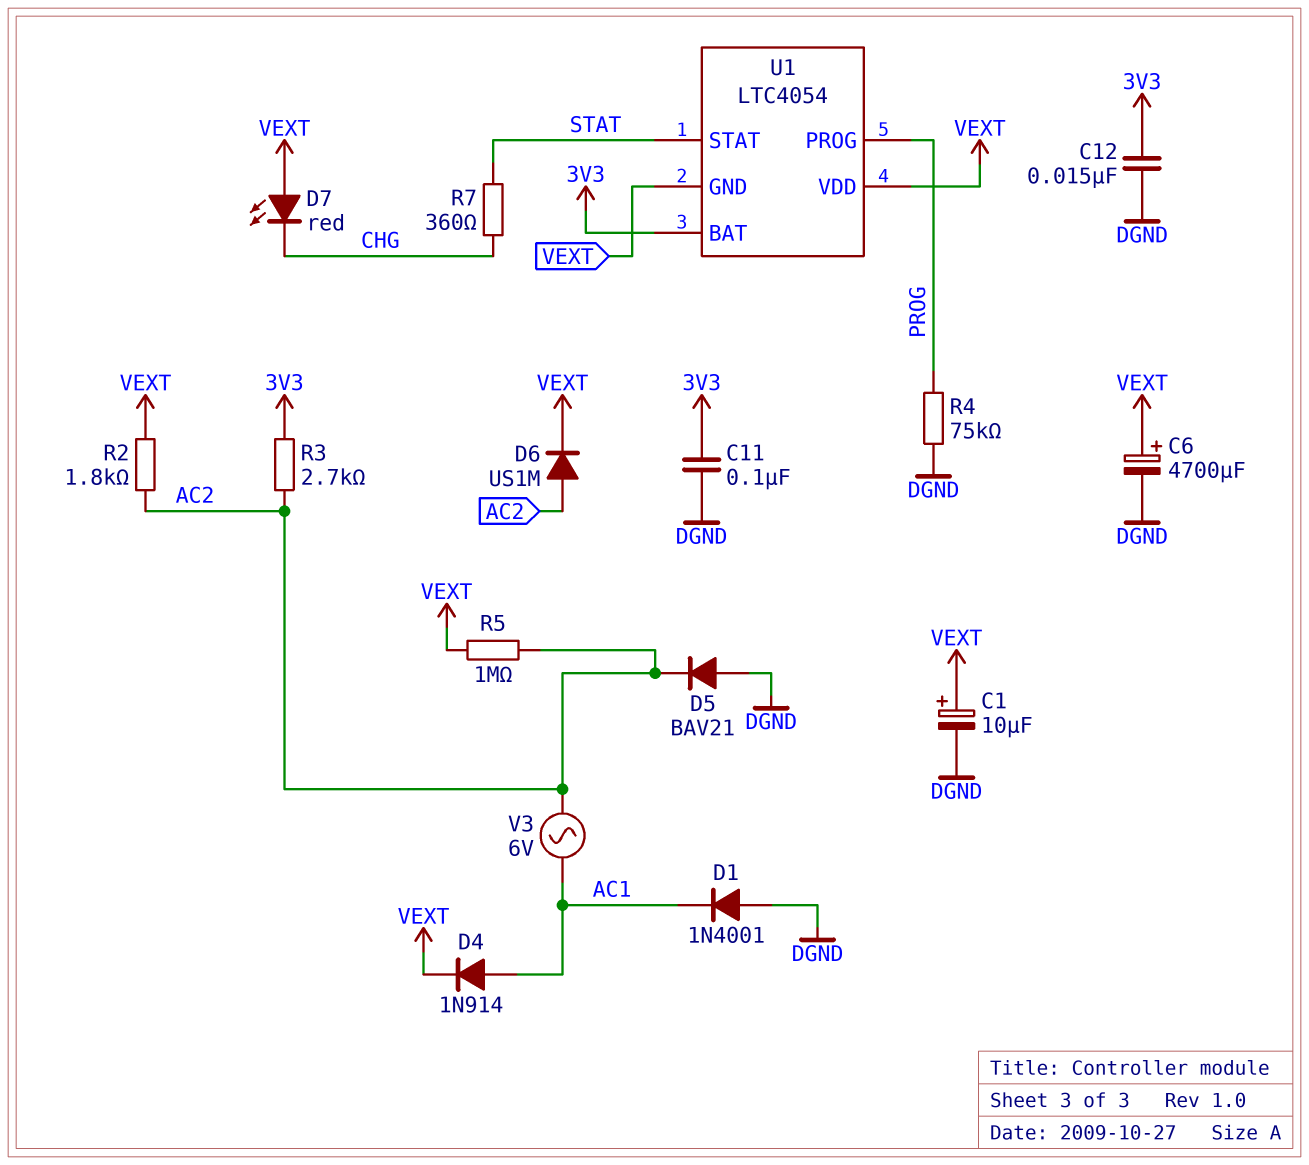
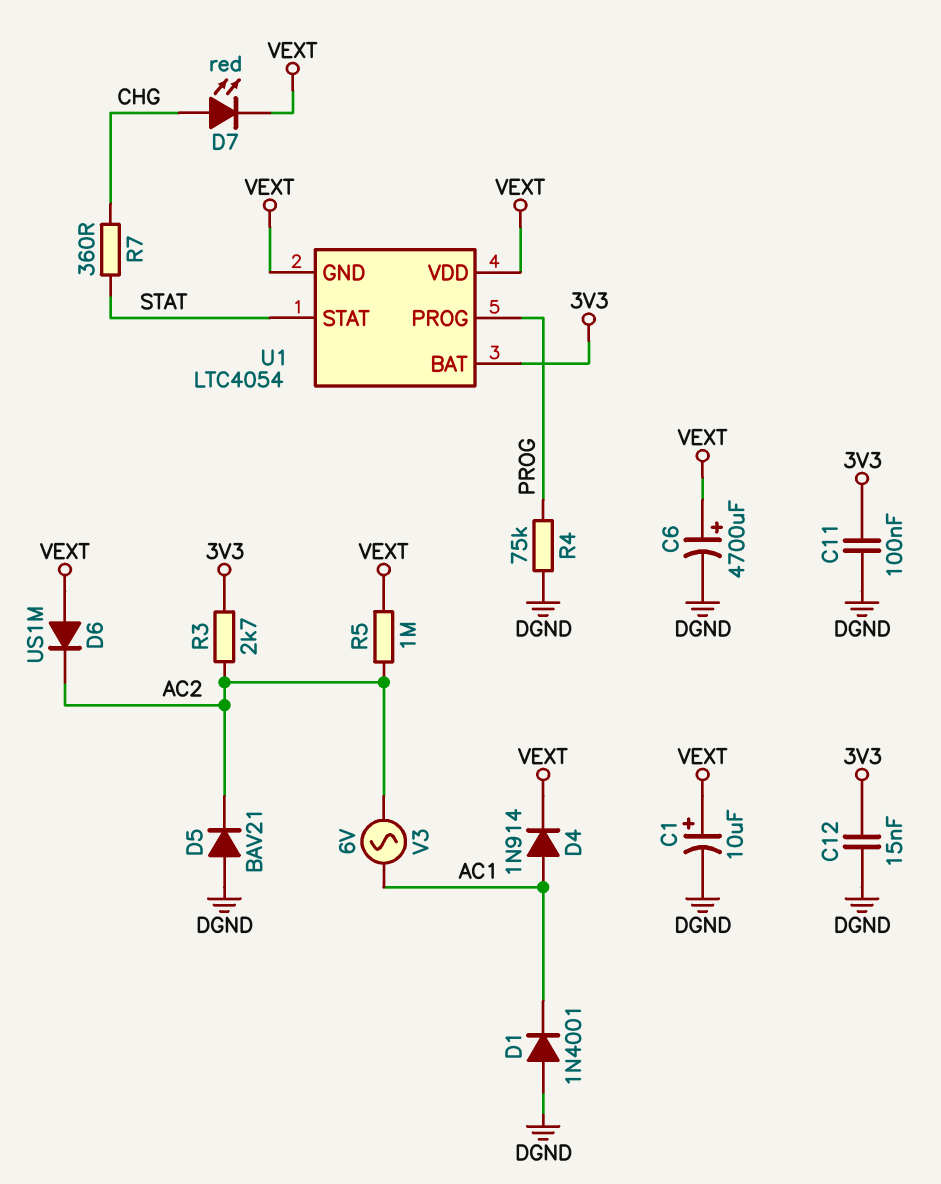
D6: diode US1M (A AC2, K VEXT) -> diode US1M (A VEXT, K AC2)
D7: LED red (A VEXT, K CHG) -> LED red (A CHG, K VEXT)
R2: 1.8k (AC2, VEXT) -> none

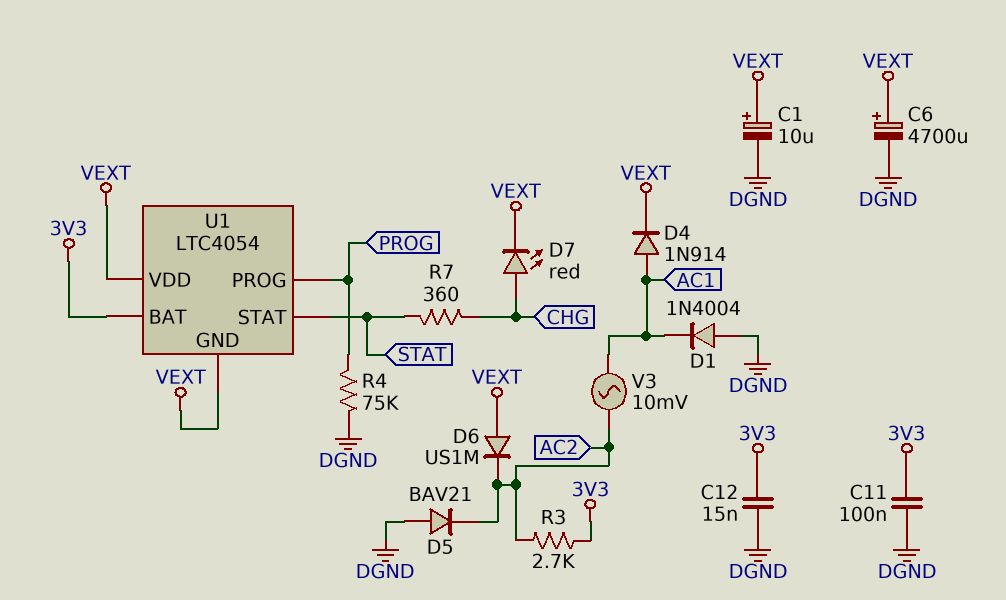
D1: diode 1N4001 (A DGND, K AC1) -> diode 1N4004 (A DGND, K AC1)
R5: 1M (AC2, VEXT) -> none
V3: AC 6V (AC1, AC2) -> AC 10mV (AC1, AC2)

